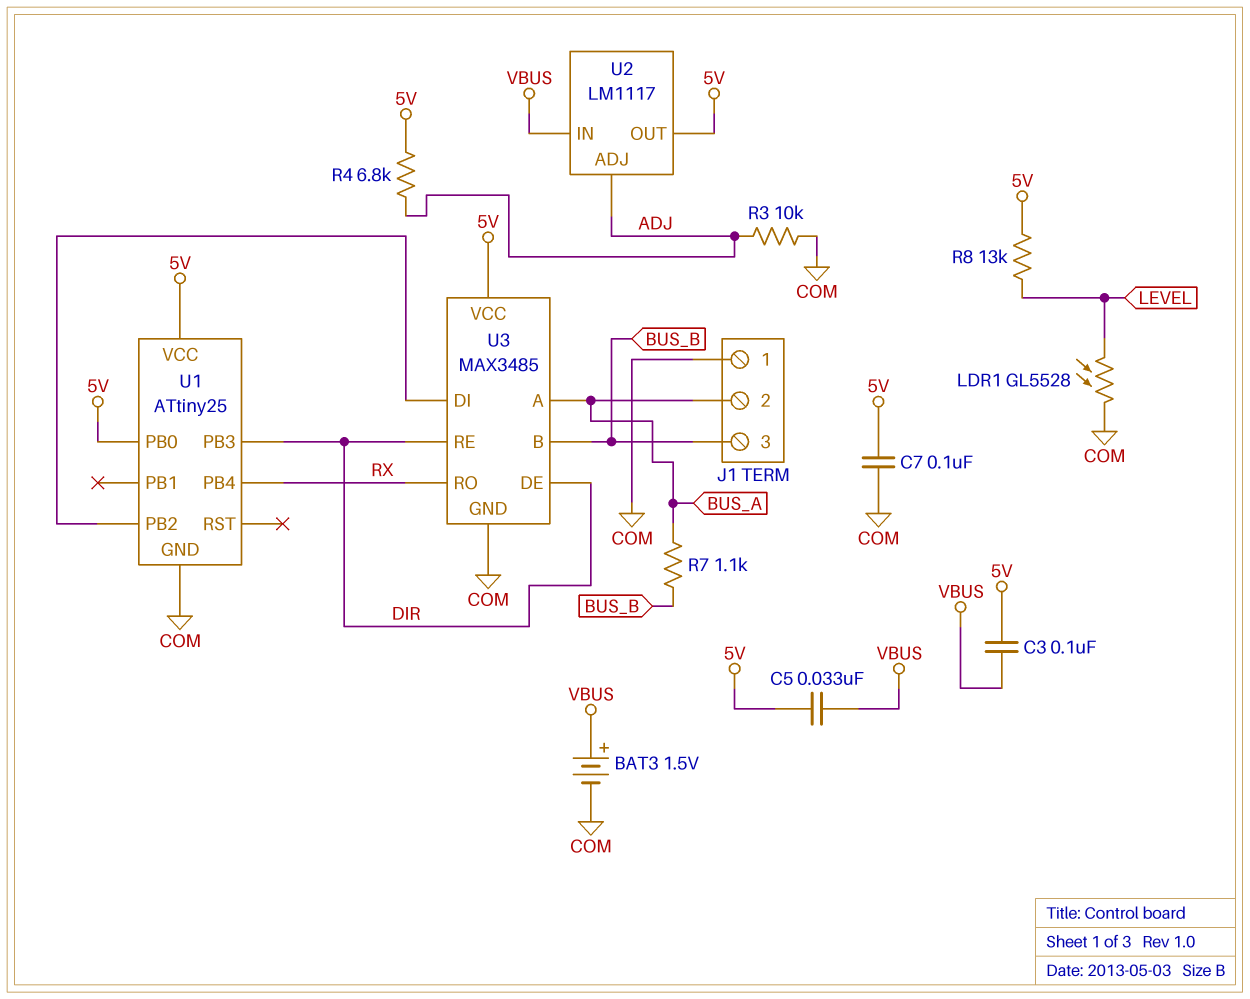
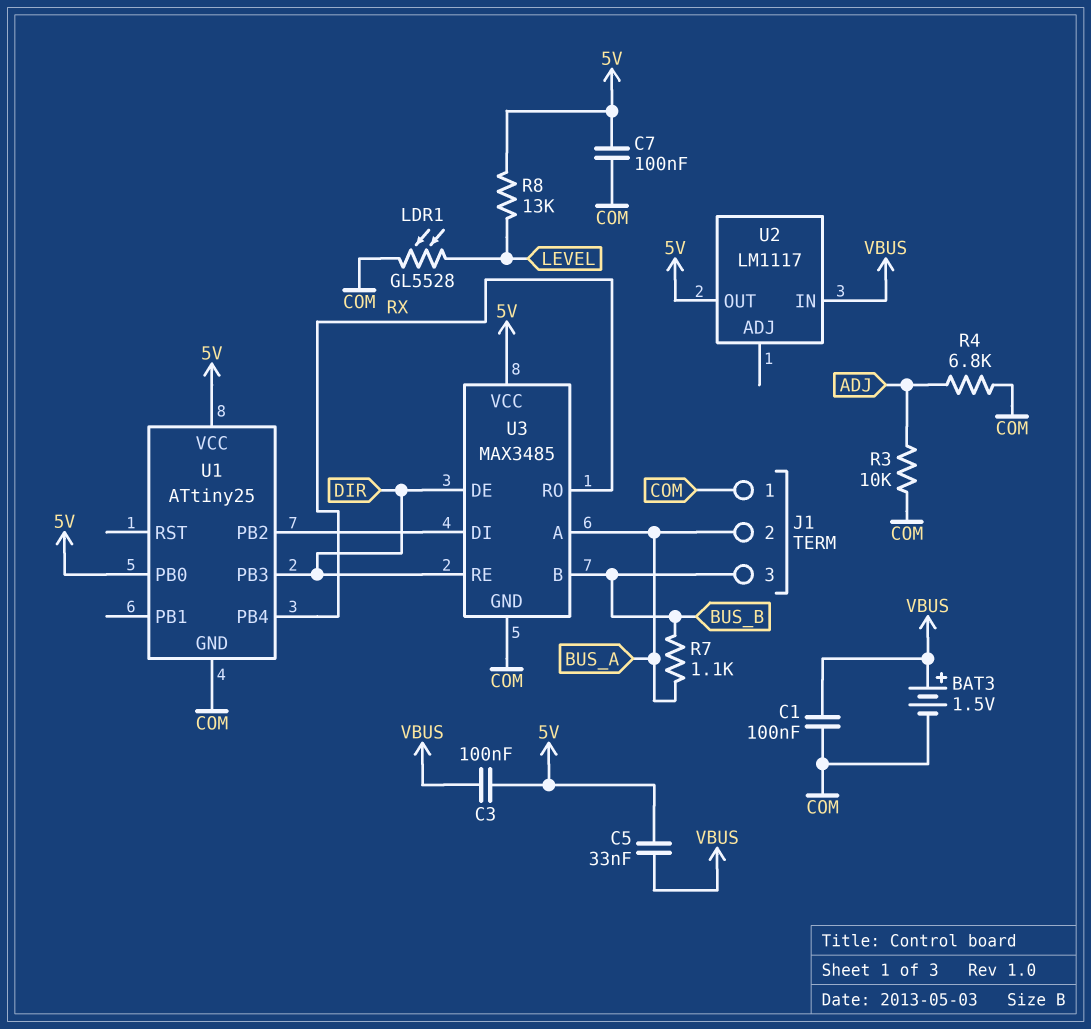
C1: none -> 100nF (COM, VBUS)
R4: 6.8k (5V, ADJ) -> 6.8k (ADJ, COM)
U2 pin ADJ: ADJ -> none

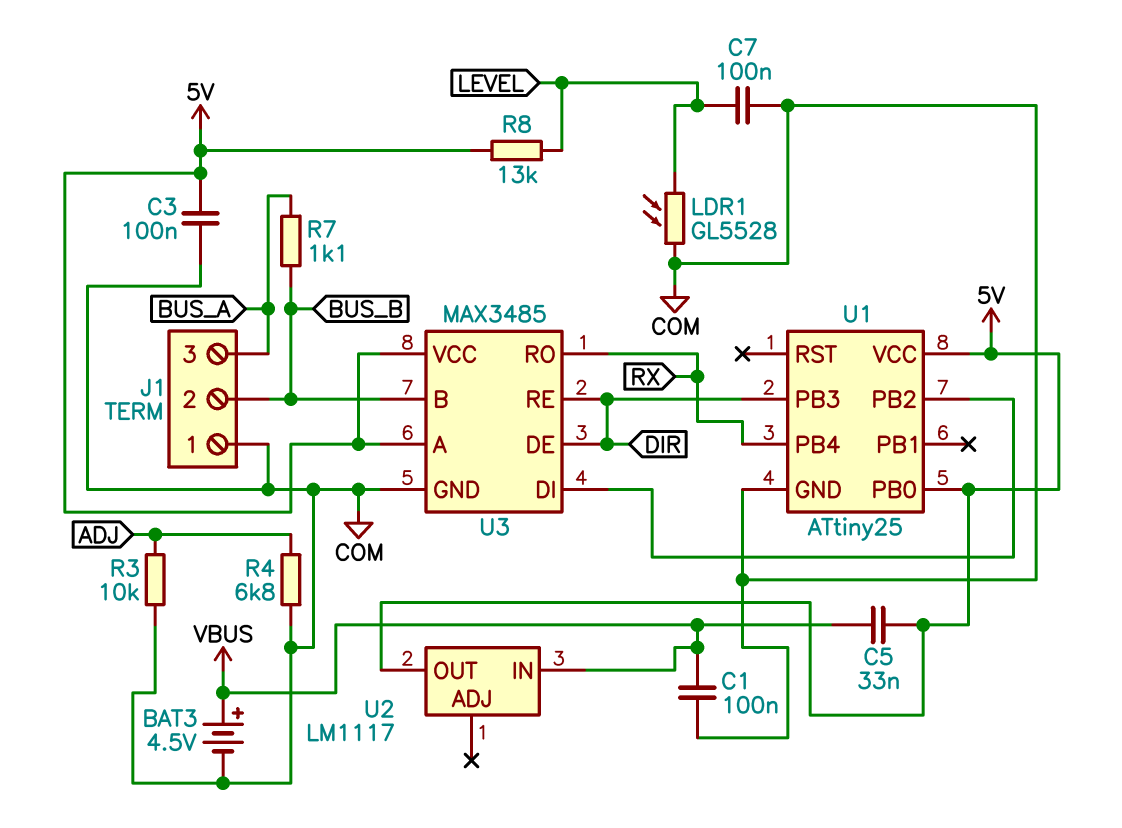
BAT3: 1.5V (plus VBUS, minus COM) -> 4.5V (plus VBUS, minus COM)
C3: 100nF (5V, VBUS) -> 100nF (5V, COM)
C7: 100nF (5V, COM) -> 100nF (COM, LEVEL)
J1 pin 2: BUS_A -> BUS_B
J1 pin 3: BUS_B -> BUS_A
U3 pin A: BUS_A -> 5V

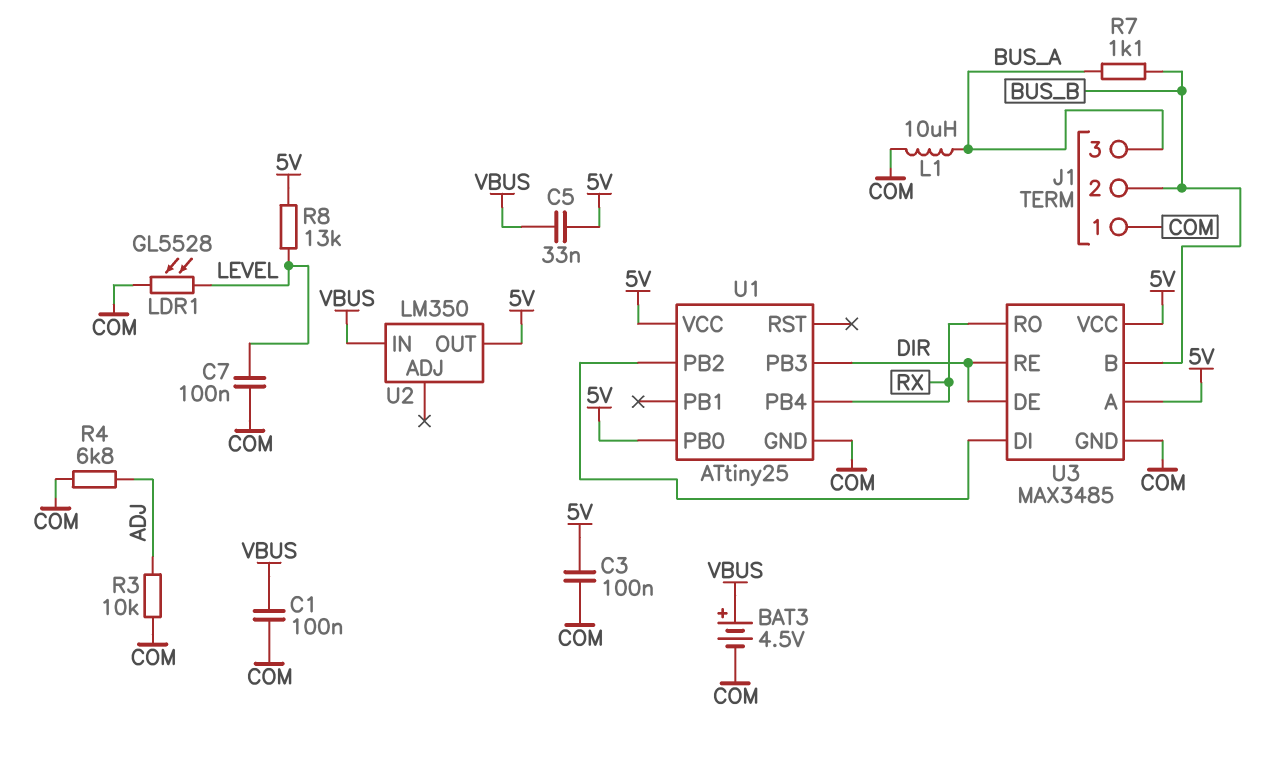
L1: none -> 10uH (BUS_A, COM)
U2: LM1117 -> LM350

